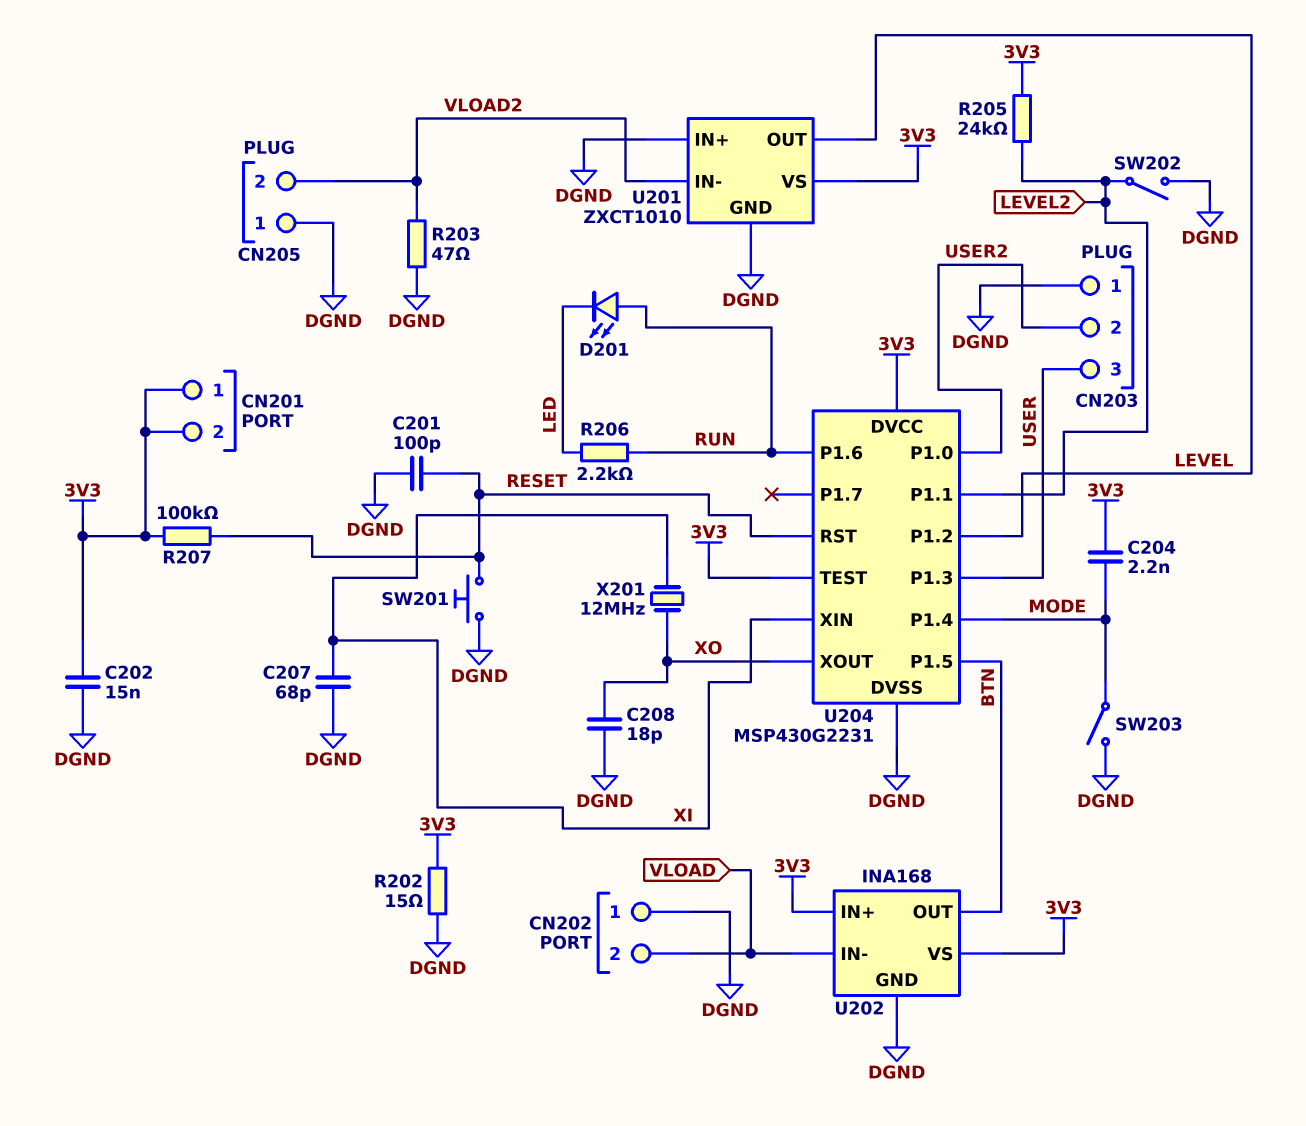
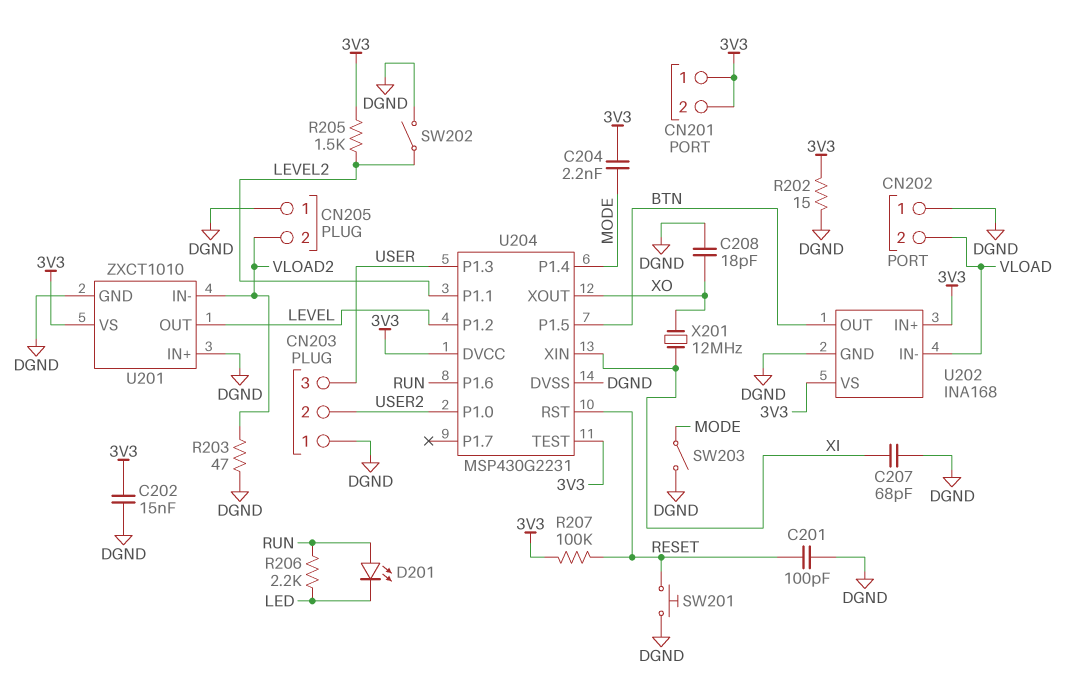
R205: 24k (3V3, LEVEL2) -> 1.5k (3V3, LEVEL2)

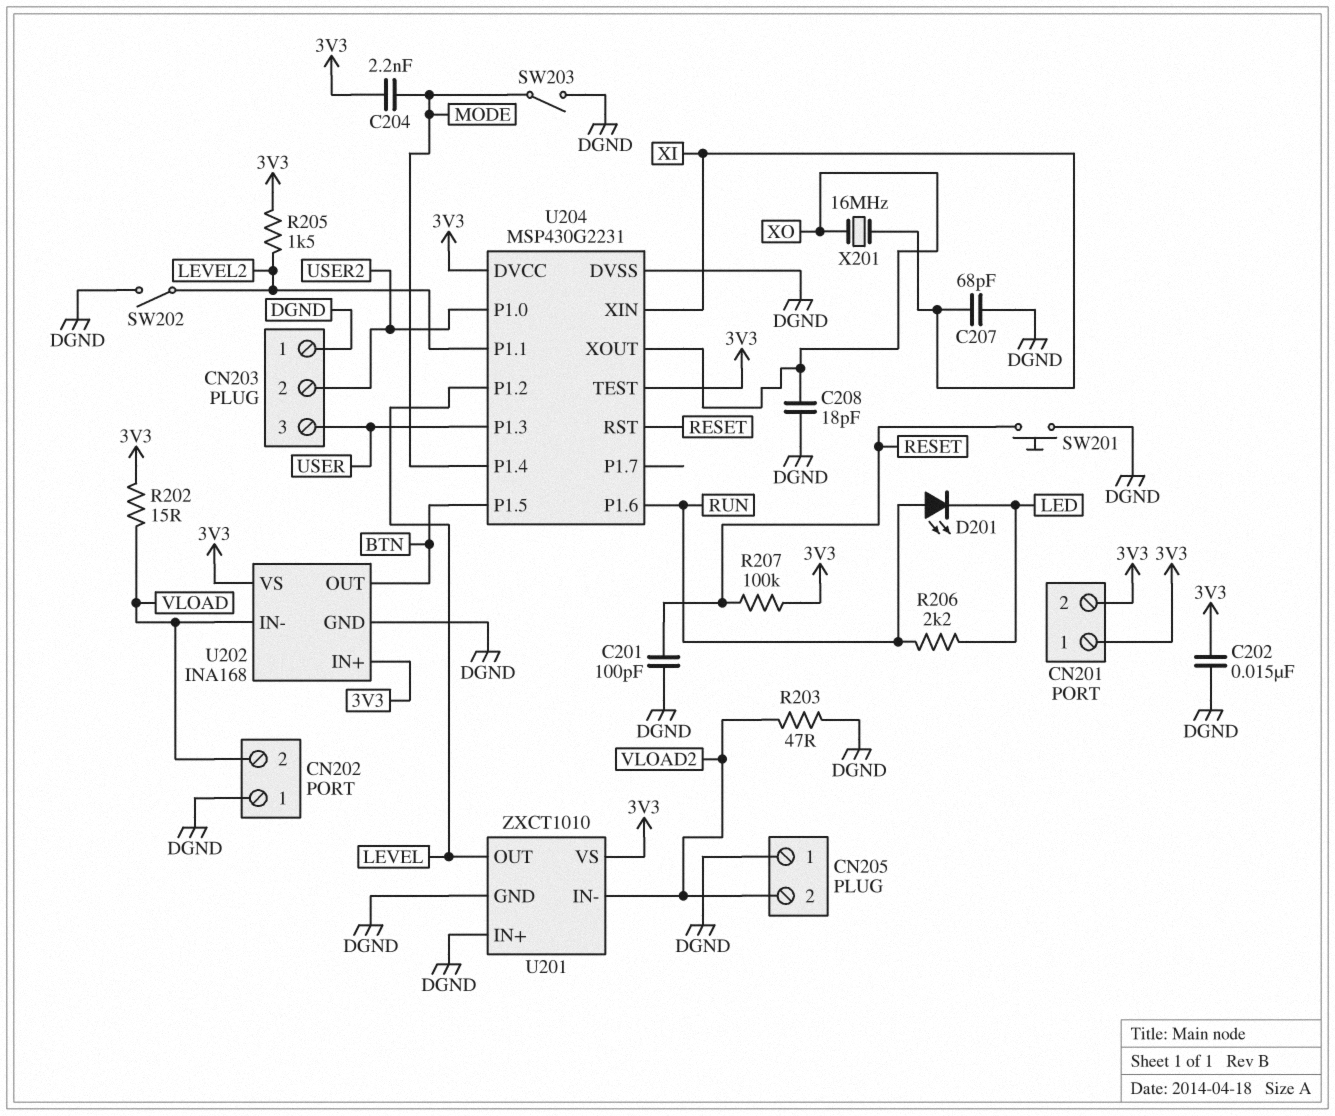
R202: 15 (3V3, DGND) -> 15 (3V3, VLOAD)
X201: 12MHz (XI, XO) -> 16MHz (XI, XO)

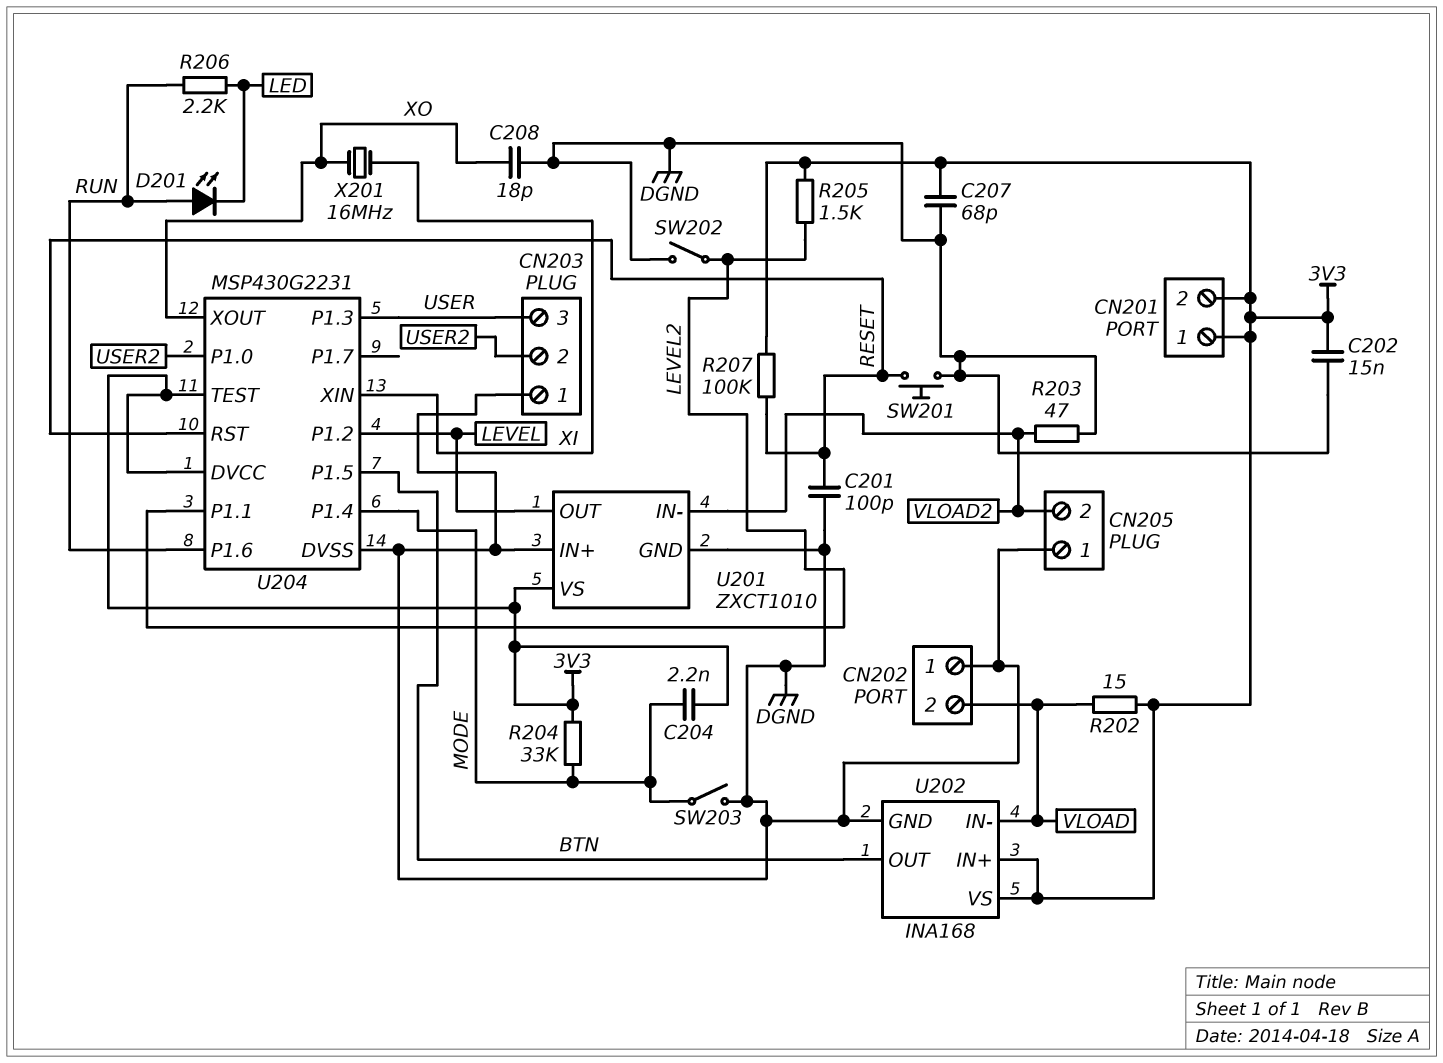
C207: 68pF (DGND, XI) -> 68pF (3V3, DGND)
R204: none -> 33k (3V3, MODE)

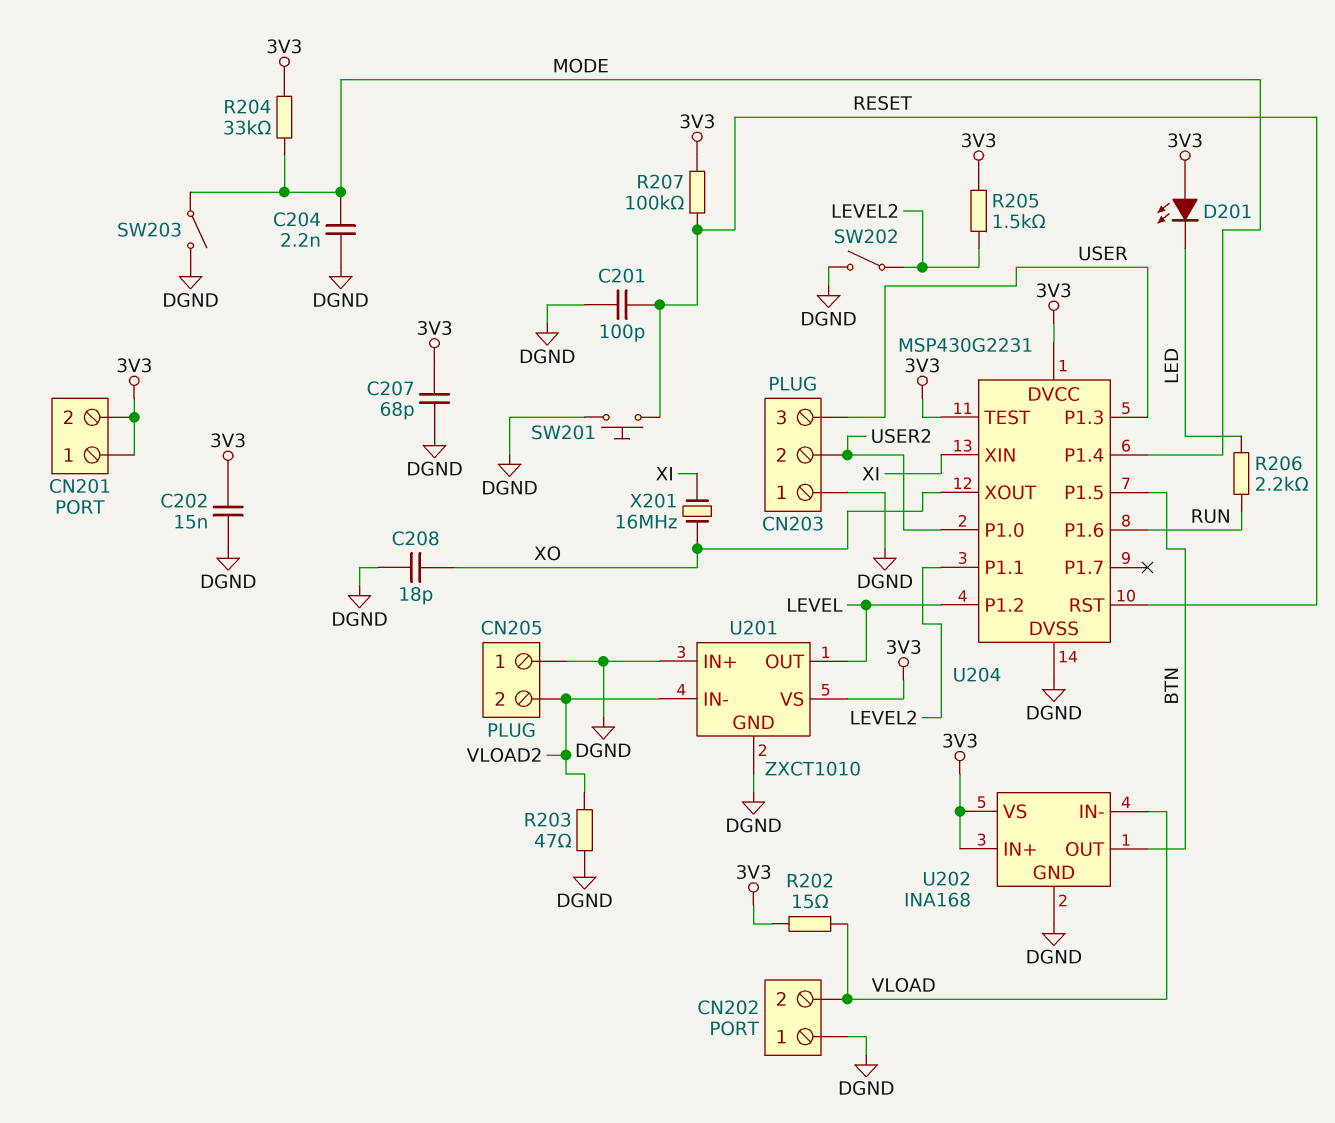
C204: 2.2nF (3V3, MODE) -> 2.2nF (DGND, MODE)
D201: LED (A RUN, K LED) -> LED (A 3V3, K LED)

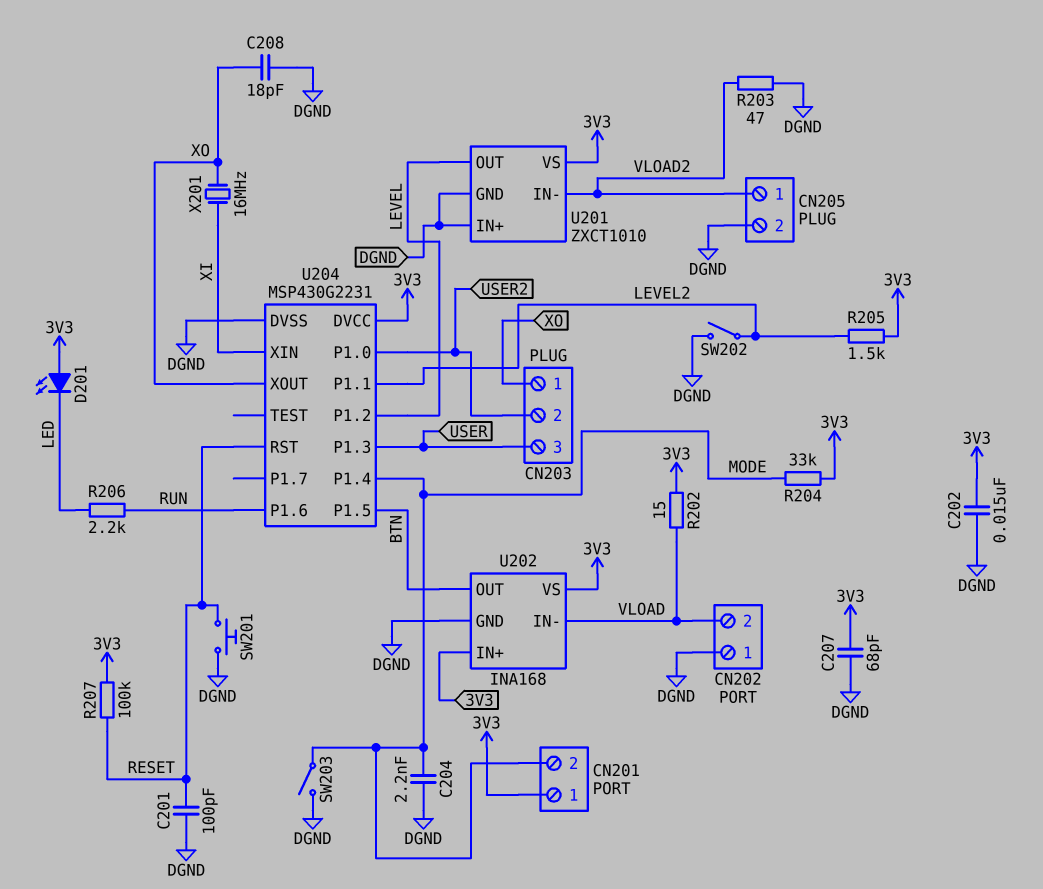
CN201 pin 2: 3V3 -> MODE
CN203 pin 1: DGND -> XO
CN205 pin 1: DGND -> VLOAD2
CN205 pin 2: VLOAD2 -> DGND
U204 pin TEST: 3V3 -> none

